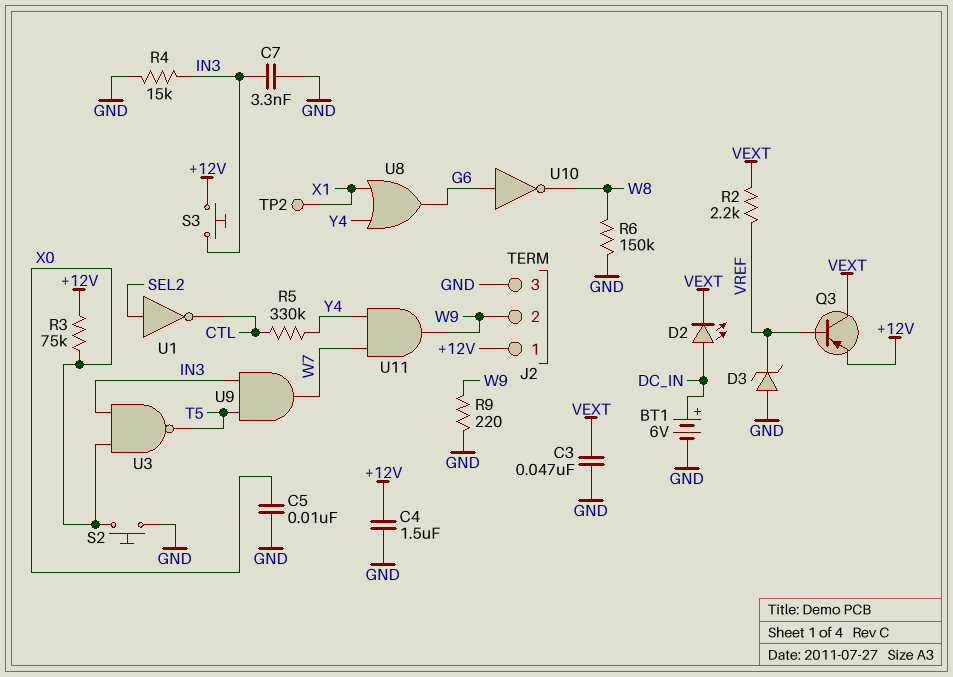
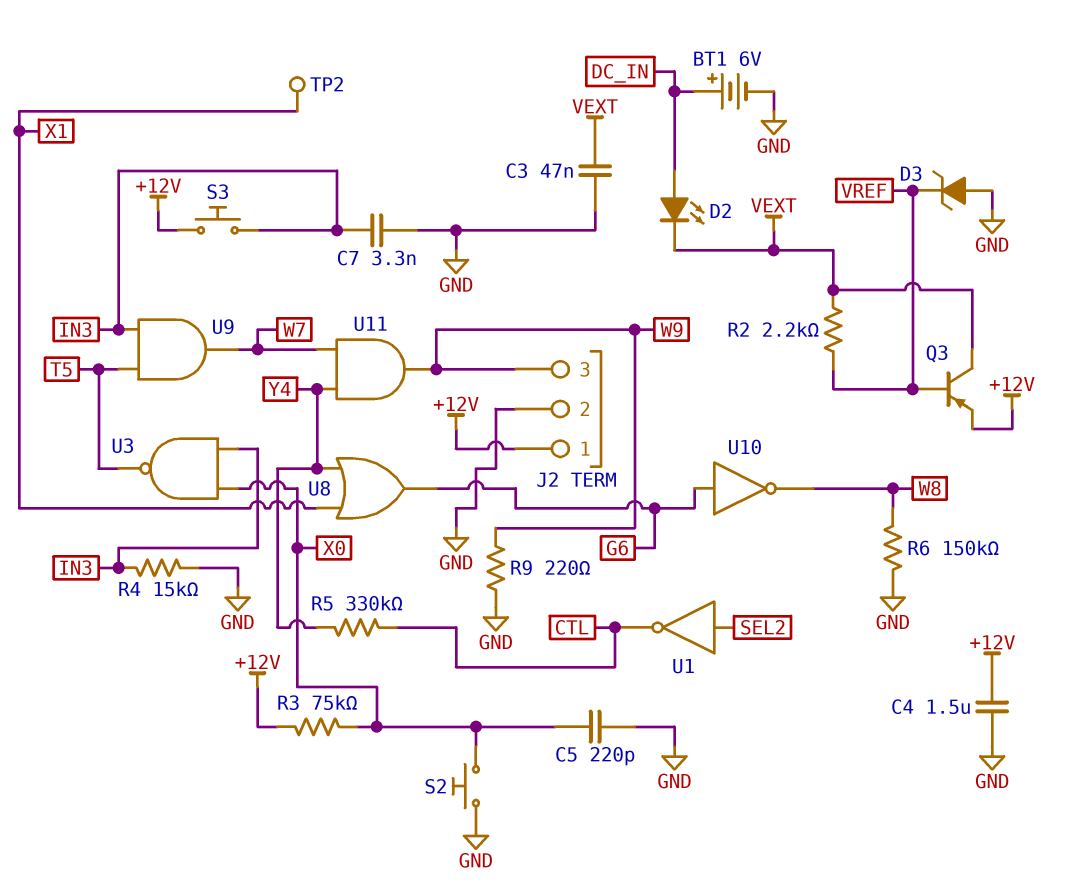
C5: 10nF (GND, X0) -> 220pF (GND, X0)
J2 pin 2: W9 -> GND
J2 pin 3: GND -> W9

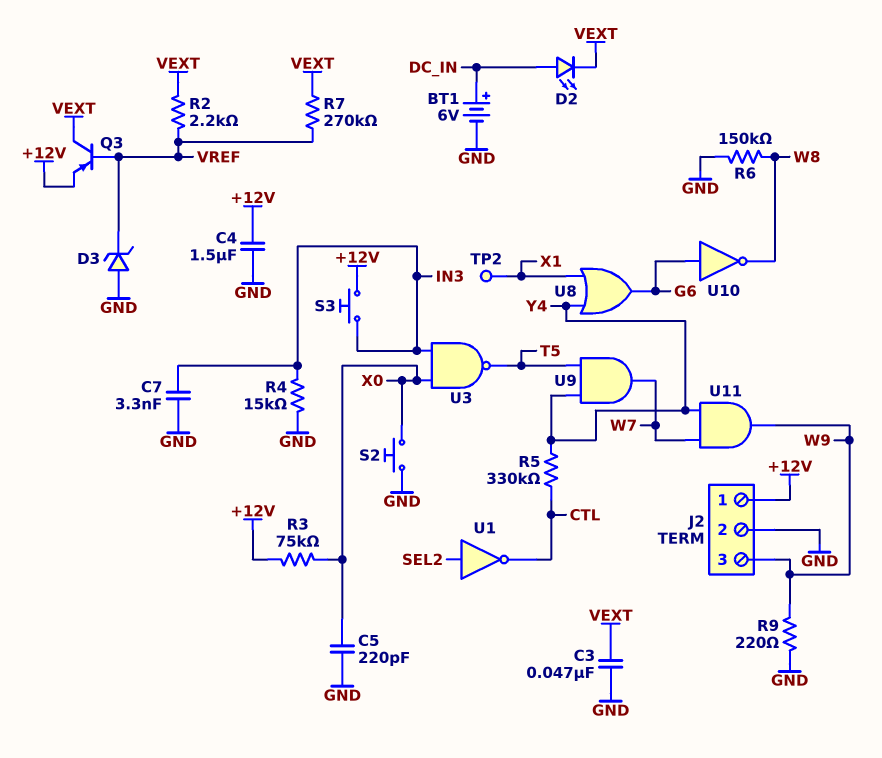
R7: none -> 270k (VEXT, VREF)
U9: AND (in IN3, in T5, out W7) -> AND (in T5, in Y4, out W7)

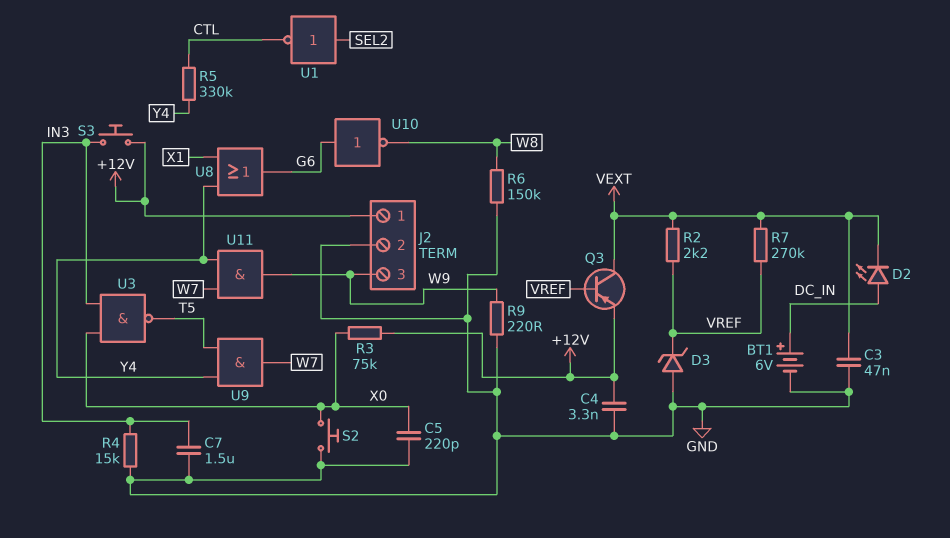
C4: 1.5uF (+12V, GND) -> 3.3nF (+12V, GND)
C7: 3.3nF (GND, IN3) -> 1.5uF (GND, IN3)
TP2: test point (X1) -> none

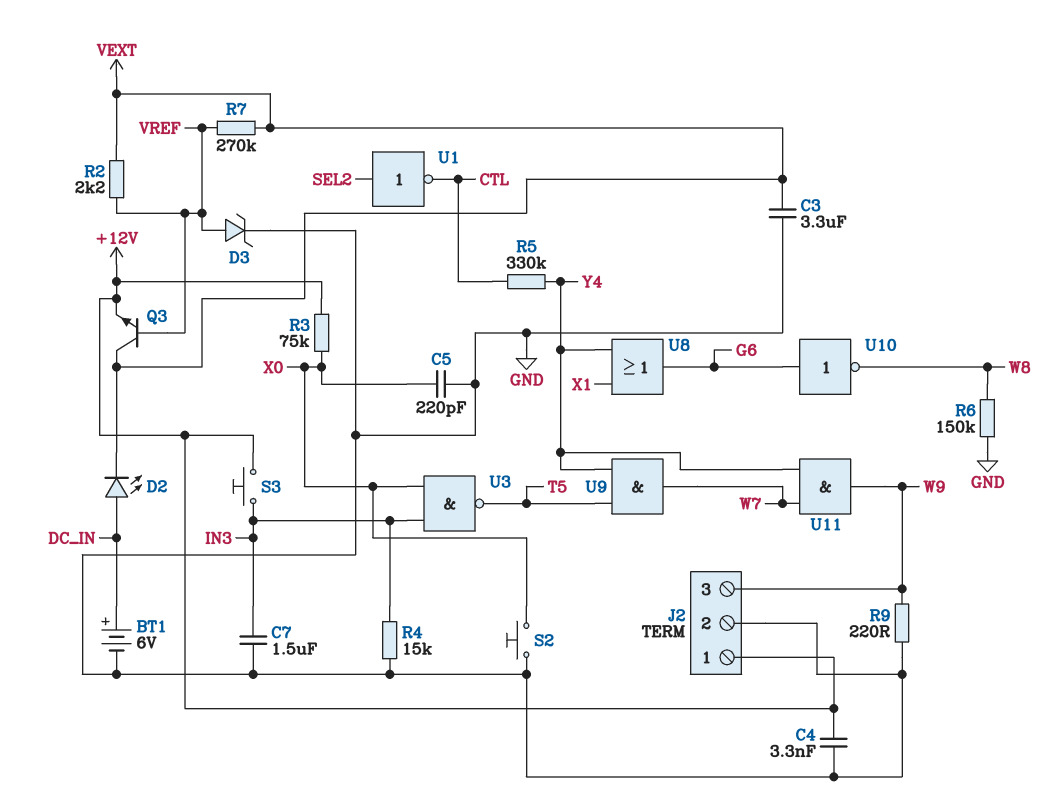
C3: 47nF (GND, VEXT) -> 3.3uF (GND, VEXT)
D3: zener (A GND, K VREF) -> zener (A VREF, K GND)
Q3: PNP (B VREF, C VEXT, E +12V) -> NPN (B VREF, C VEXT, E +12V)

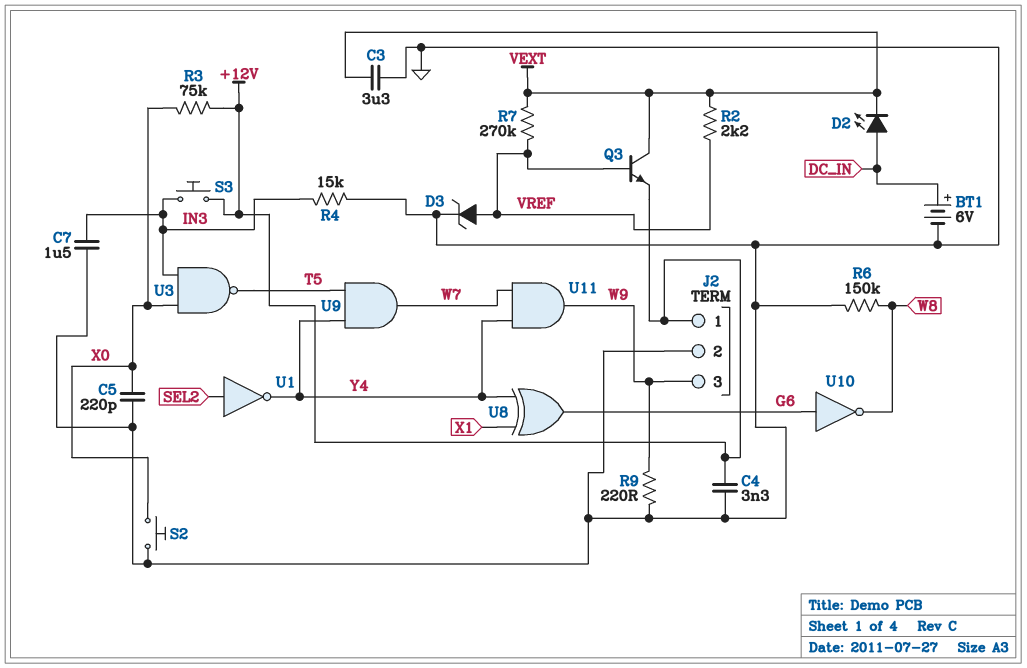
R5: 330k (CTL, Y4) -> none
U1: NOT (in SEL2, out CTL) -> NOT (in SEL2, out Y4)
U8: OR (in X1, in Y4, out G6) -> XOR (in X1, in Y4, out G6)

